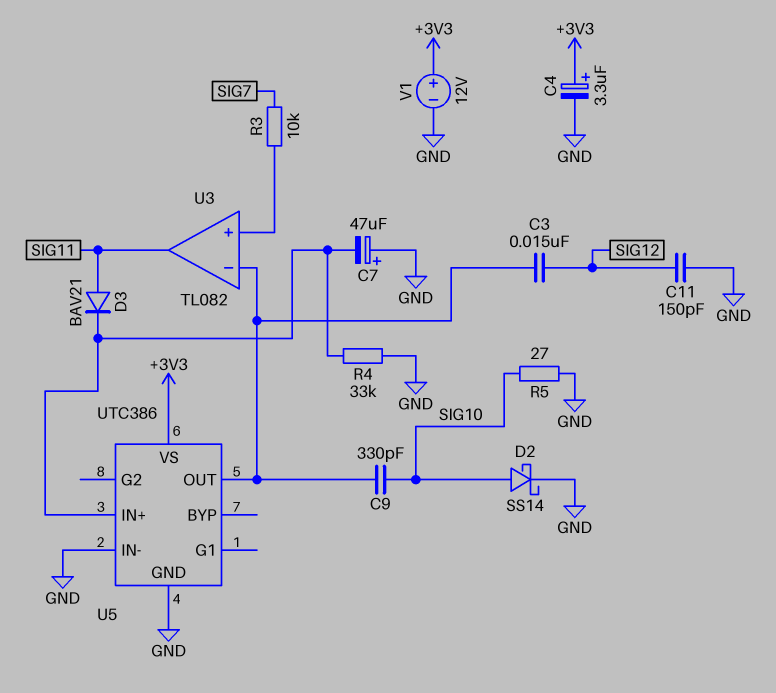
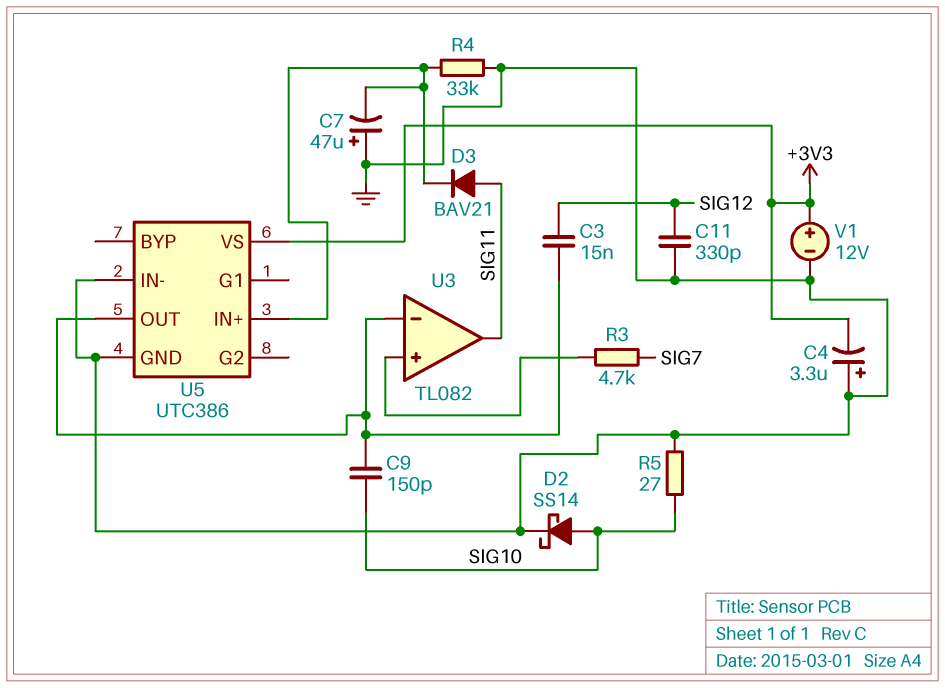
C4: 3.3uF (plus +3V3, minus GND) -> 3.3uF (plus GND, minus +3V3)
C9: 330pF (SIG10, U3/in-) -> 150pF (SIG10, U3/in-)
C11: 150pF (GND, SIG12) -> 330pF (GND, SIG12)
R3: 10k (SIG7, U3/in+) -> 4.7k (SIG7, U3/in+)

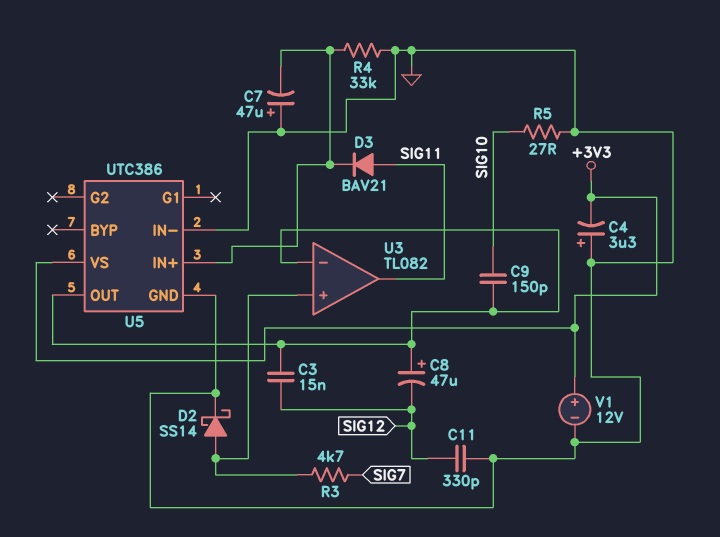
C8: none -> 47uF (plus U3/in-, minus SIG12)
D2: schottky SS14 (A SIG10, K GND) -> schottky SS14 (A U3/in+, K GND)

